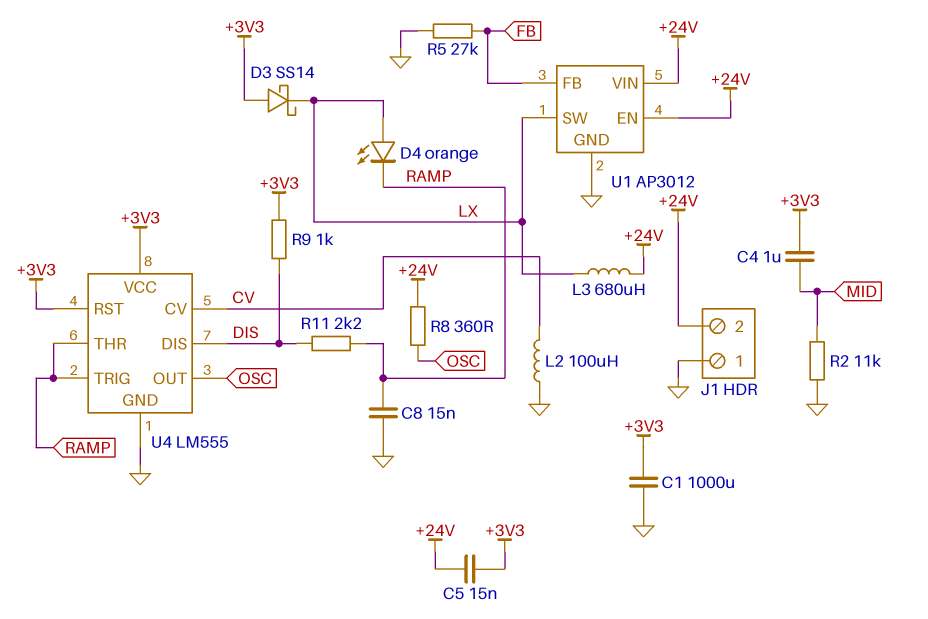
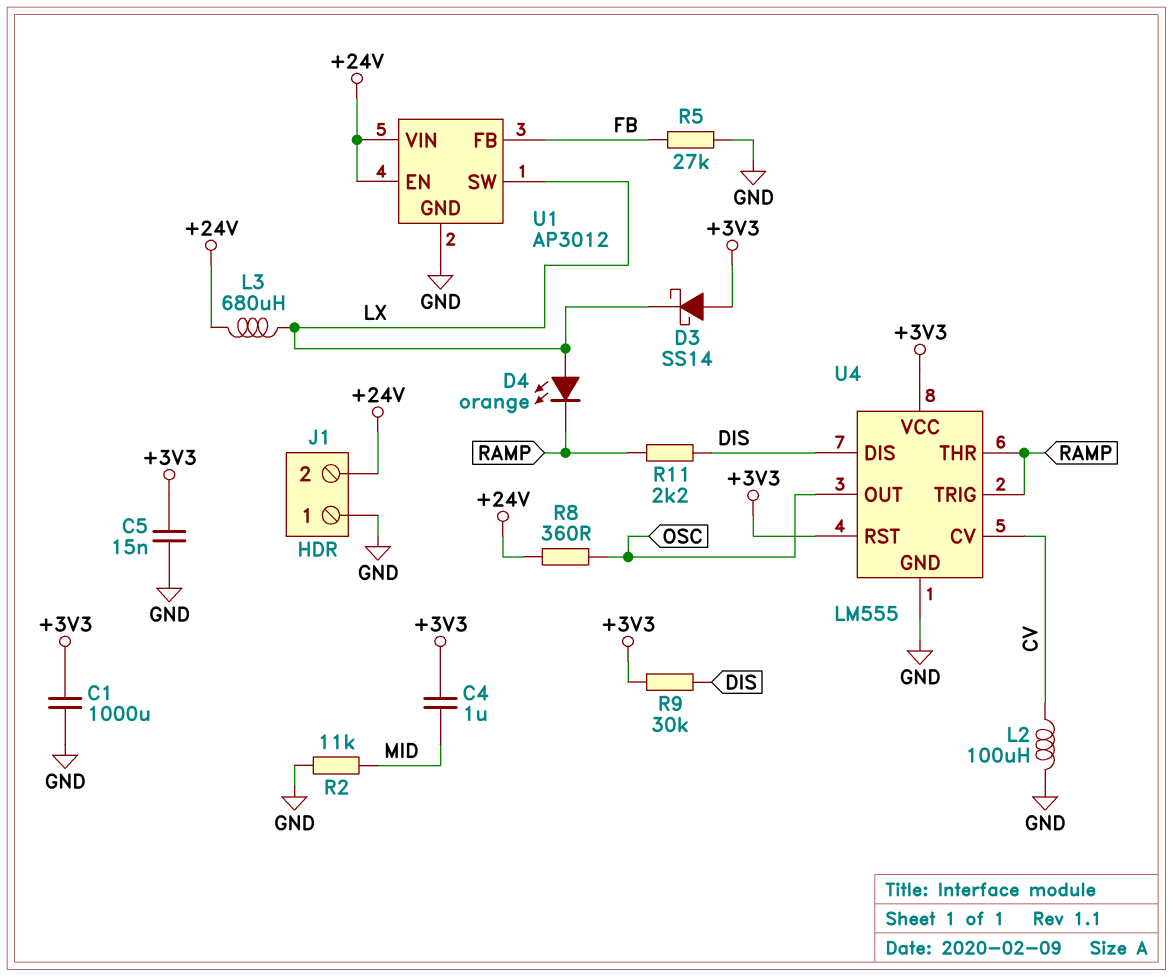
C5: 15nF (+3V3, +24V) -> 15nF (+3V3, GND)
C8: 15nF (GND, RAMP) -> none
R9: 1k (+3V3, DIS) -> 30k (+3V3, DIS)

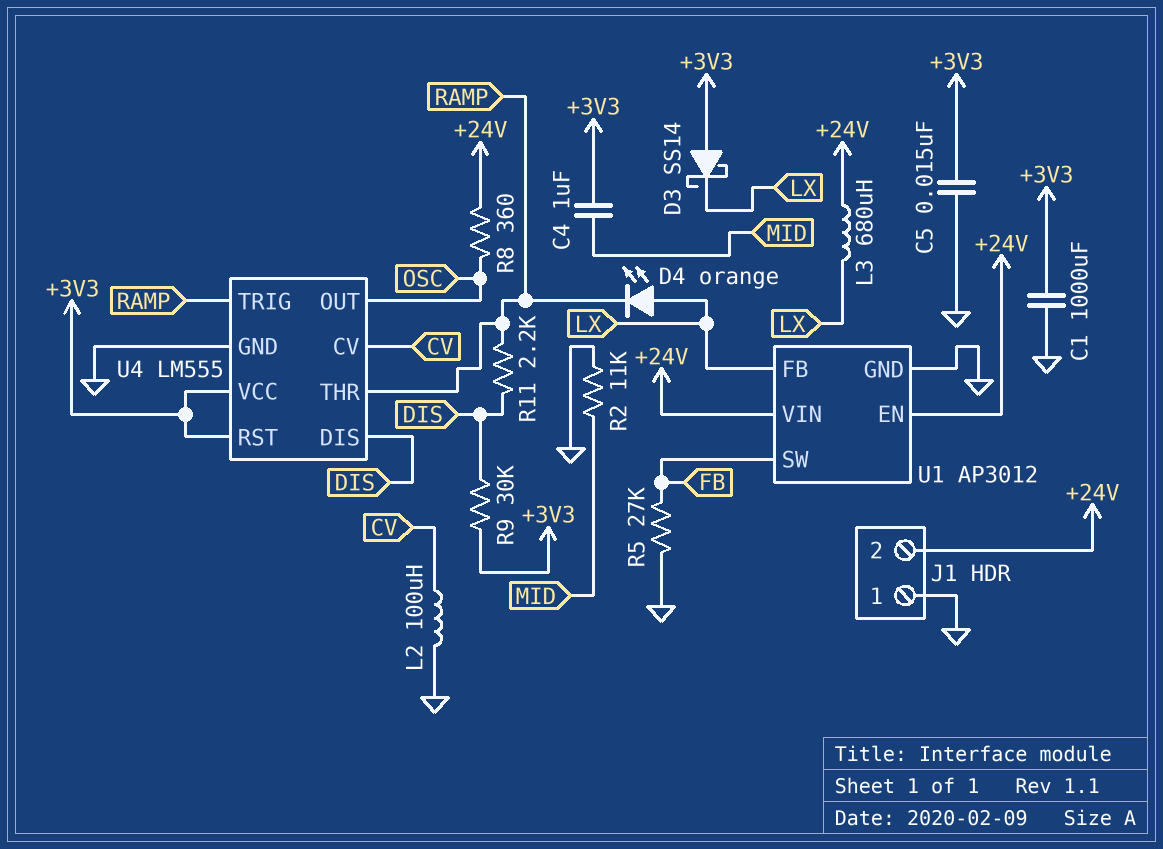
U1 pin FB: FB -> LX
U1 pin SW: LX -> FB

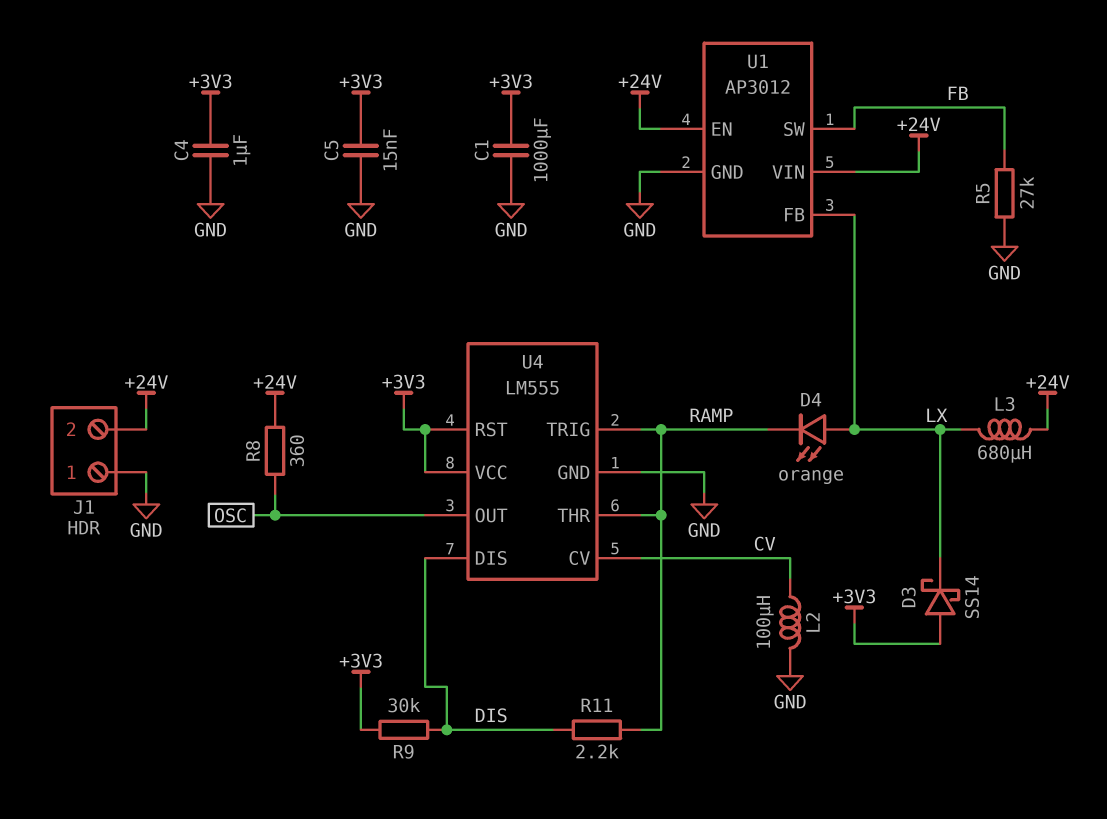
C4: 1uF (+3V3, MID) -> 1uF (+3V3, GND)
R2: 11k (GND, MID) -> none

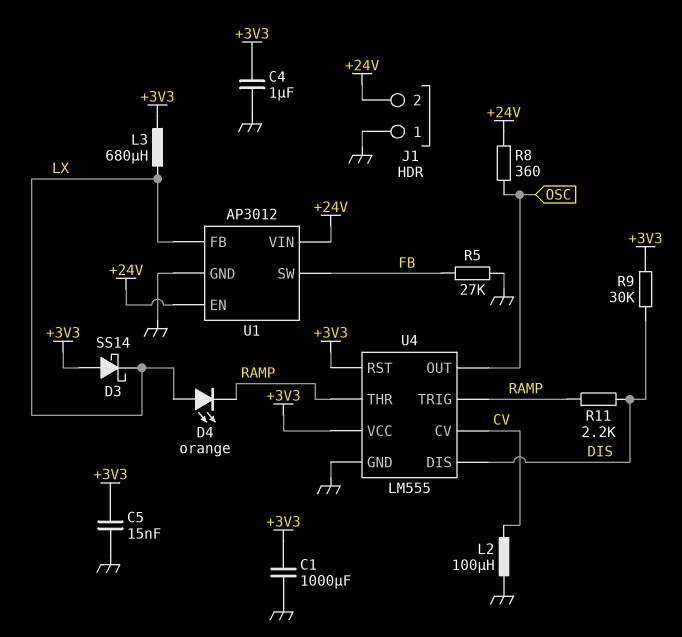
L3: 680uH (+24V, LX) -> 680uH (+3V3, LX)

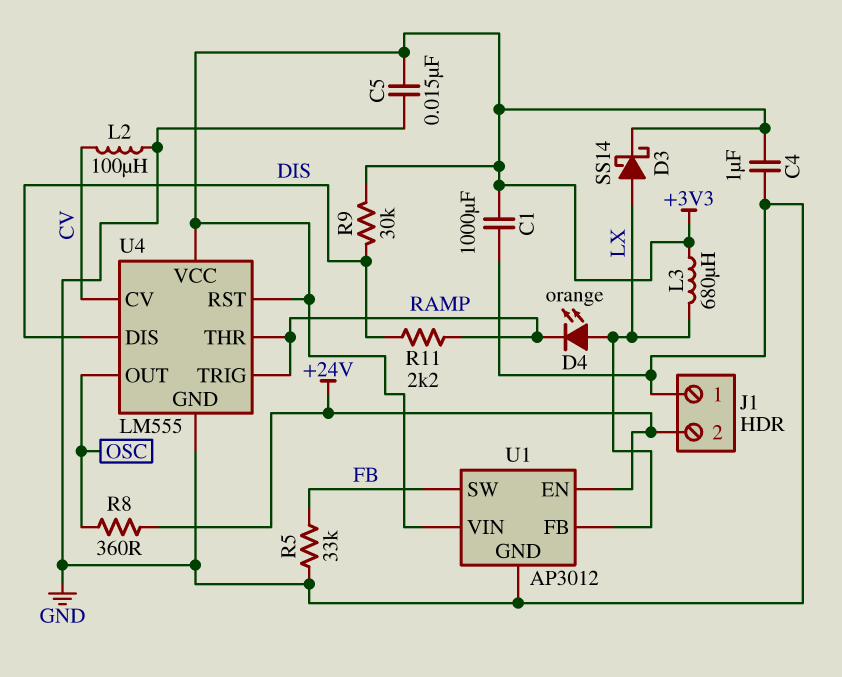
D3: schottky SS14 (A +3V3, K LX) -> schottky SS14 (A LX, K +3V3)
R5: 27k (FB, GND) -> 33k (FB, GND)
U1 pin VIN: +24V -> +3V3

